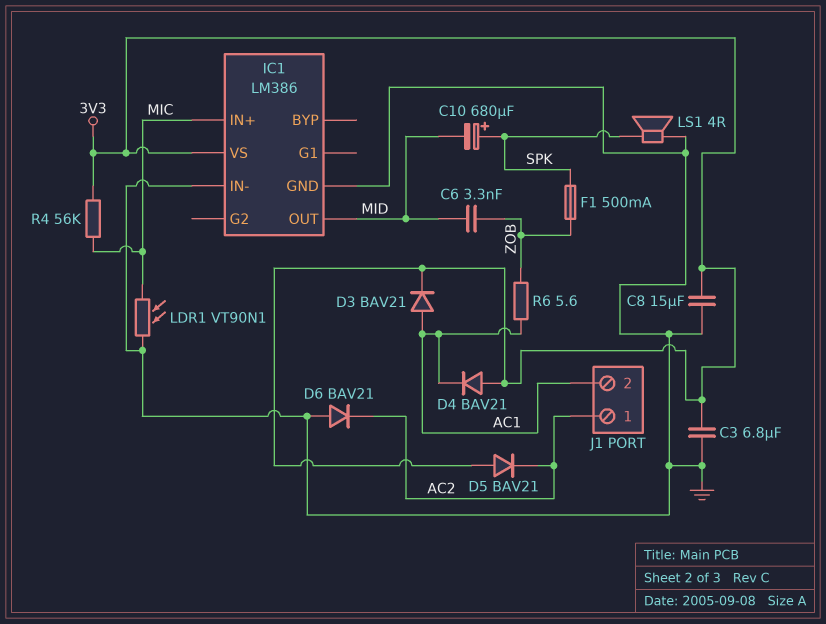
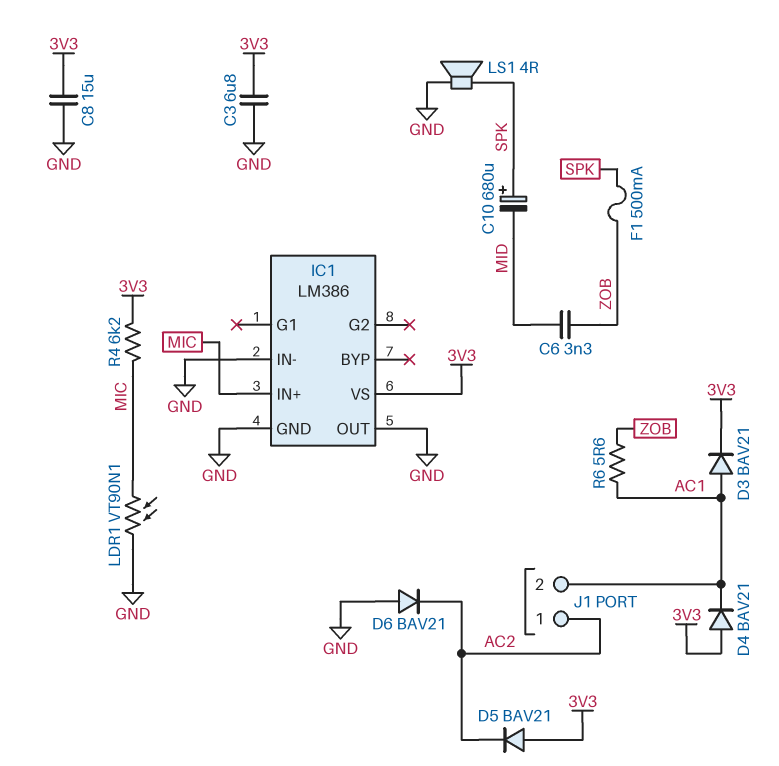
IC1 pin OUT: MID -> GND
R4: 56k (3V3, MIC) -> 6.2k (3V3, MIC)

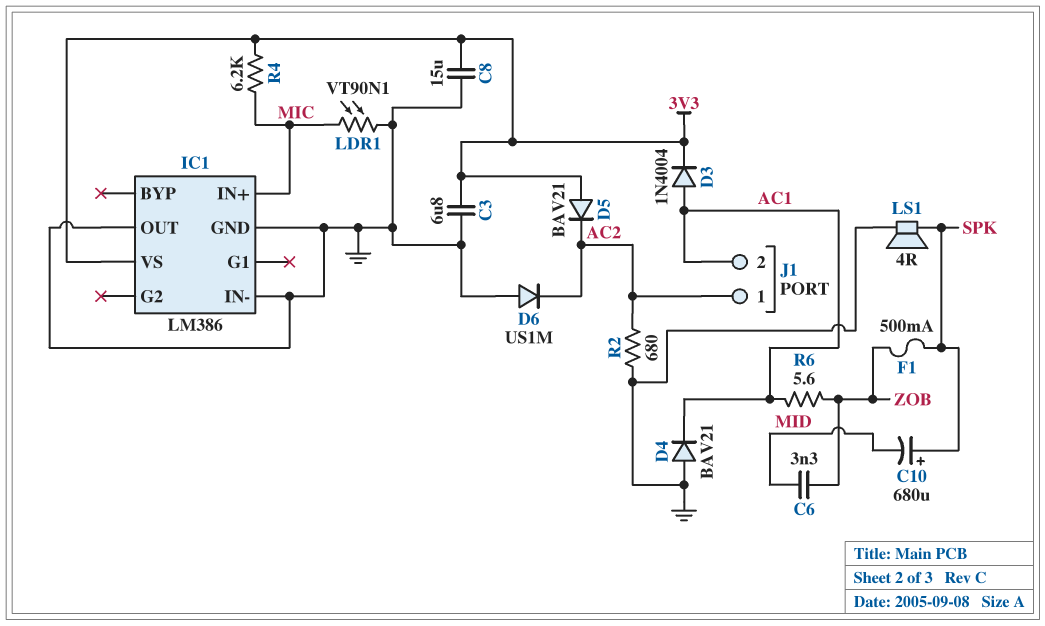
D3: diode BAV21 (A AC1, K 3V3) -> diode 1N4004 (A AC1, K 3V3)
D4: diode BAV21 (A 3V3, K AC1) -> diode BAV21 (A GND, K AC1)
D6: diode BAV21 (A GND, K AC2) -> diode US1M (A GND, K AC2)
R2: none -> 680 (AC2, GND)

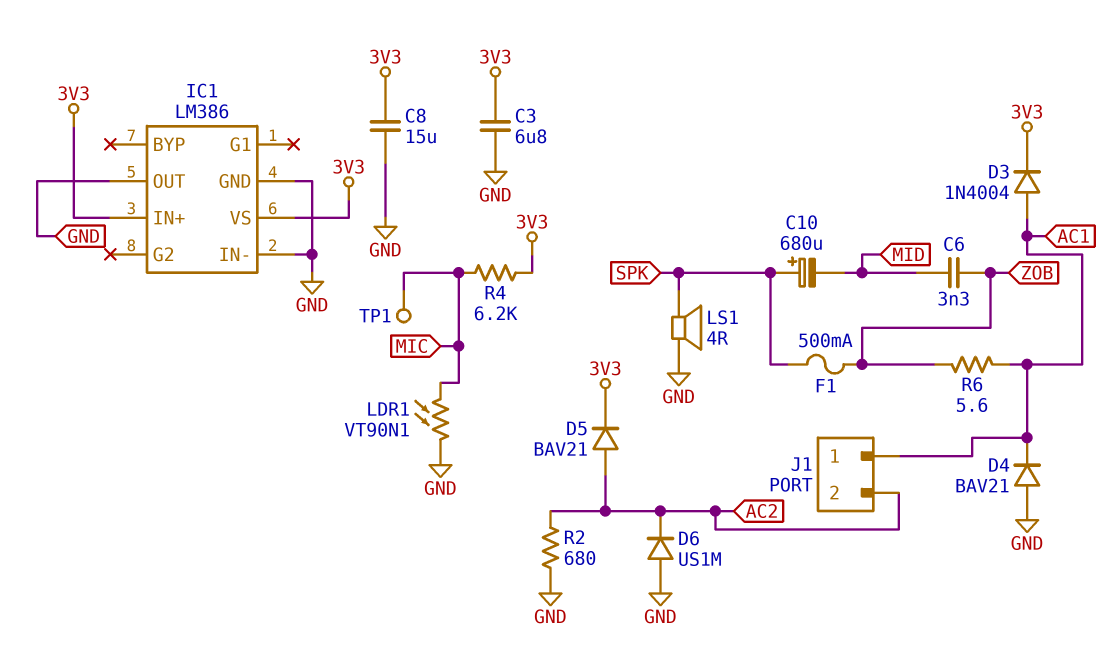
D5: diode BAV21 (A 3V3, K AC2) -> diode BAV21 (A AC2, K 3V3)
IC1 pin IN+: MIC -> 3V3
J1 pin 1: AC2 -> AC1
J1 pin 2: AC1 -> AC2
TP1: none -> test point (MIC)

